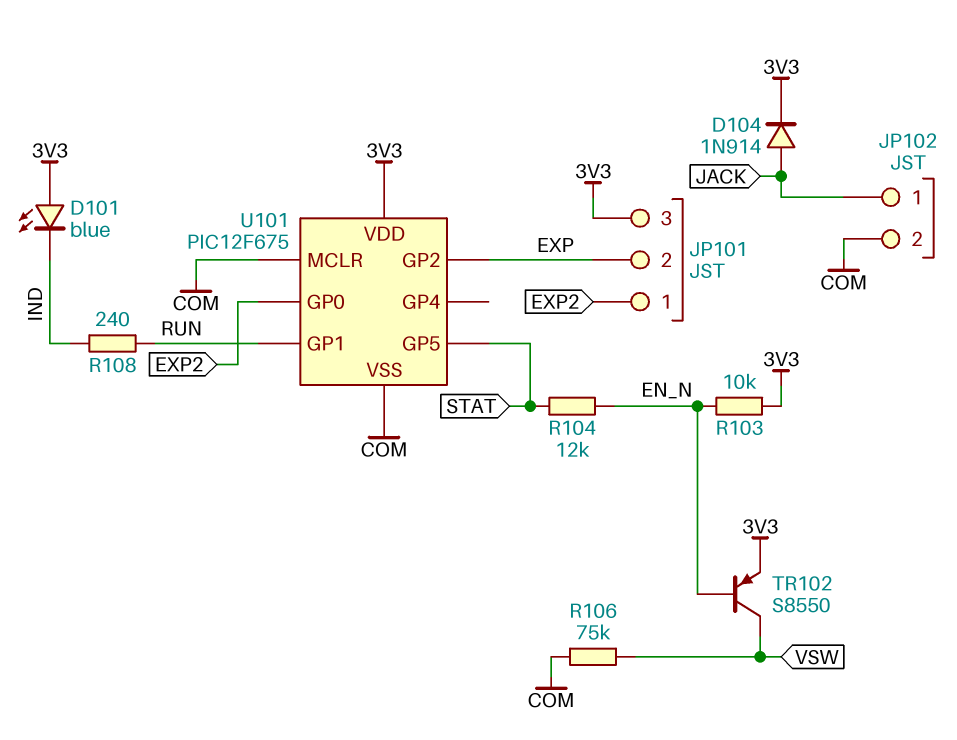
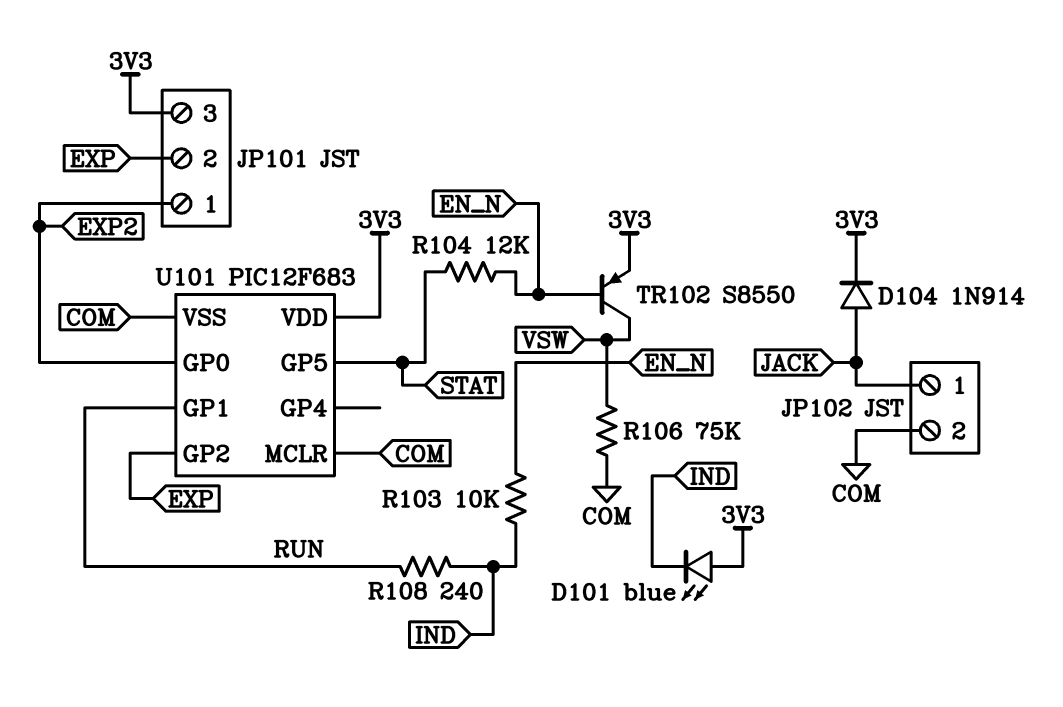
R103: 10k (3V3, EN_N) -> 10k (EN_N, IND)
U101: PIC12F675 -> PIC12F683

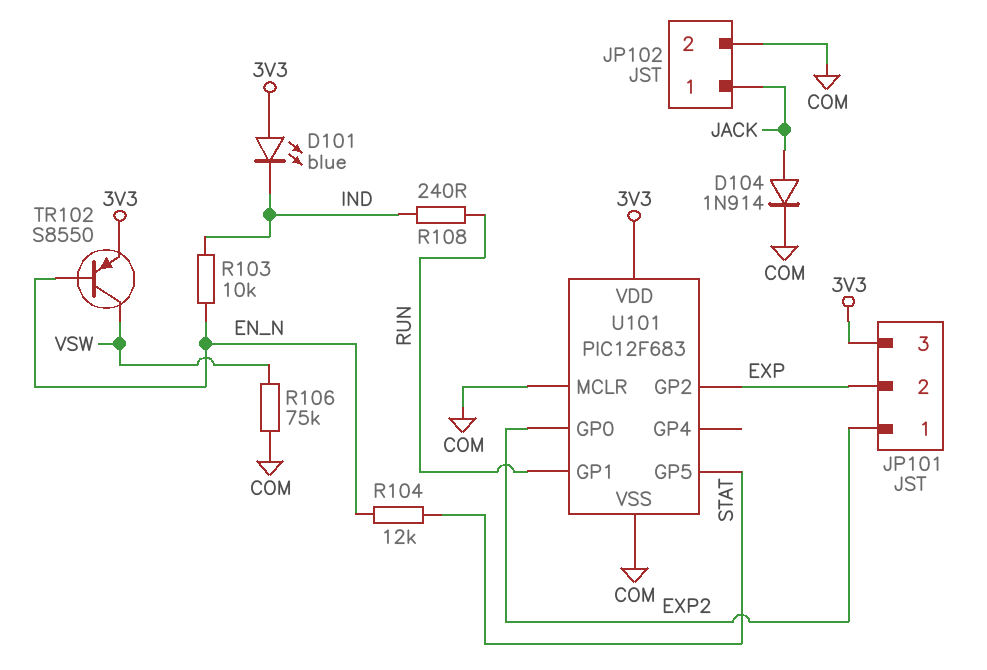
D104: diode 1N914 (A JACK, K 3V3) -> diode 1N914 (A JACK, K COM)

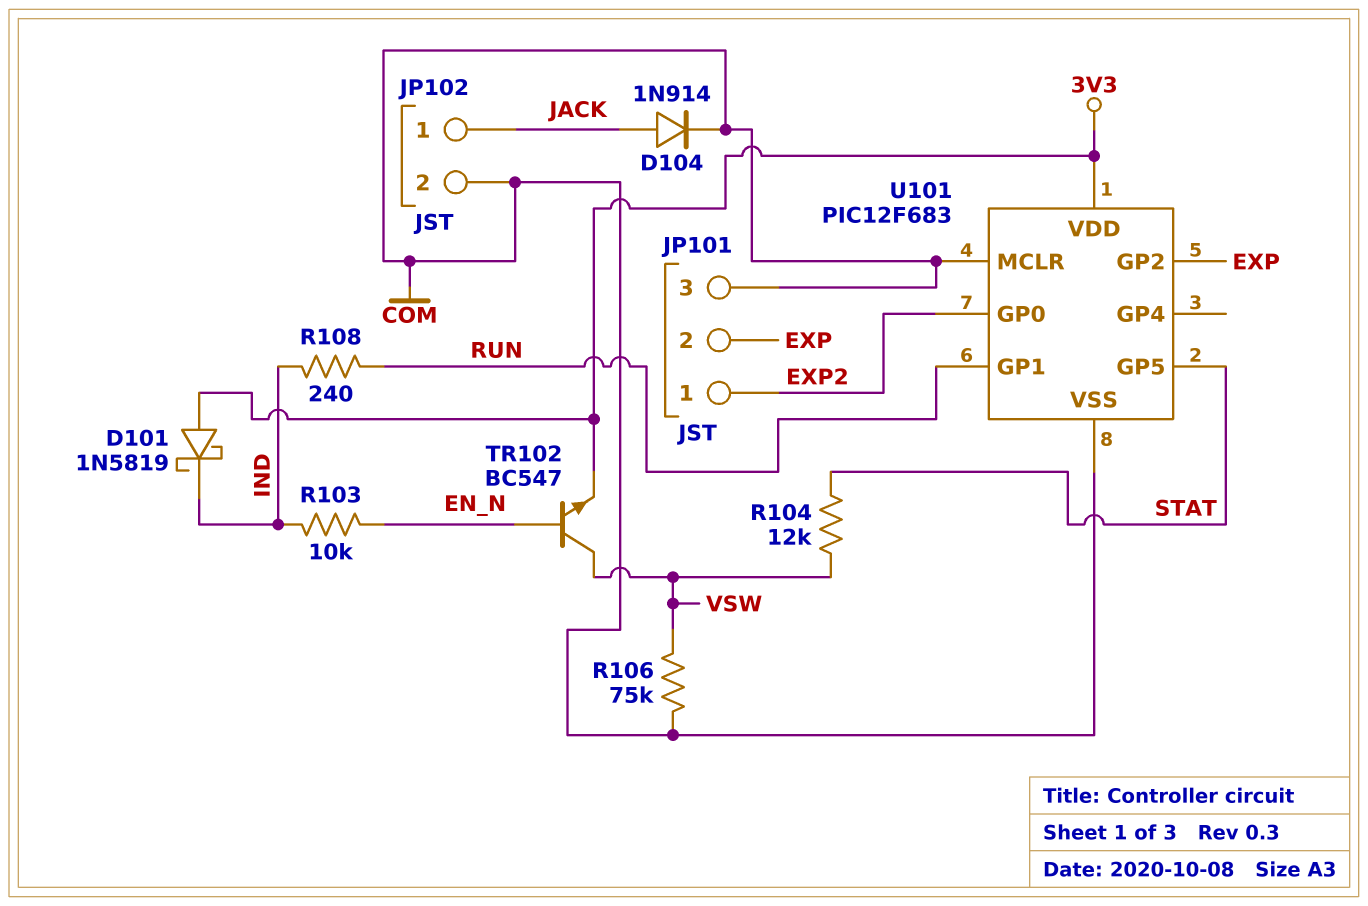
D101: LED blue (A 3V3, K IND) -> schottky 1N5819 (A 3V3, K IND)
JP101 pin 3: 3V3 -> COM
R104: 12k (EN_N, STAT) -> 12k (STAT, VSW)
TR102: PNP S8550 (B EN_N, C VSW, E 3V3) -> NPN BC547 (B EN_N, C VSW, E 3V3)

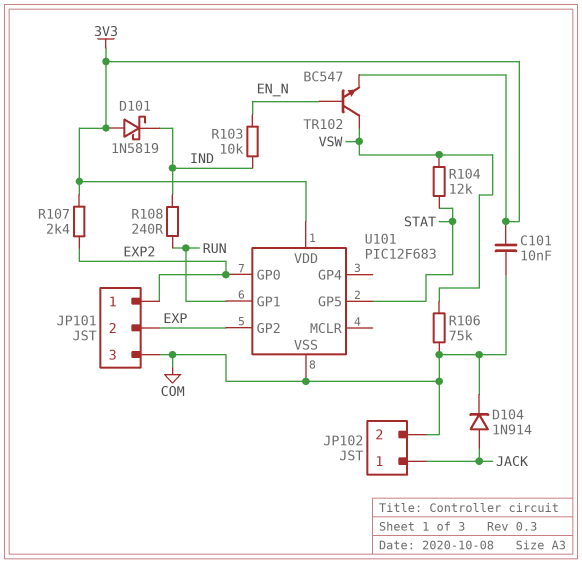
C101: none -> 10nF (3V3, COM)
R107: none -> 2.4k (3V3, EXP2)
U101 pin MCLR: COM -> none

